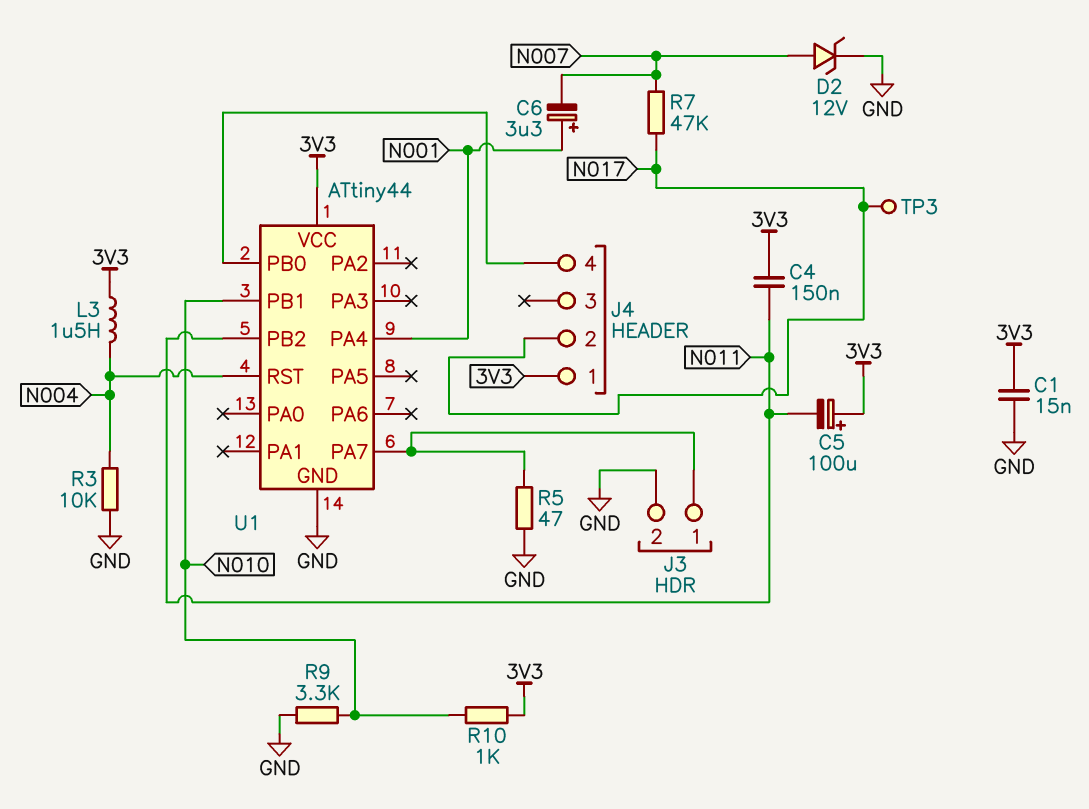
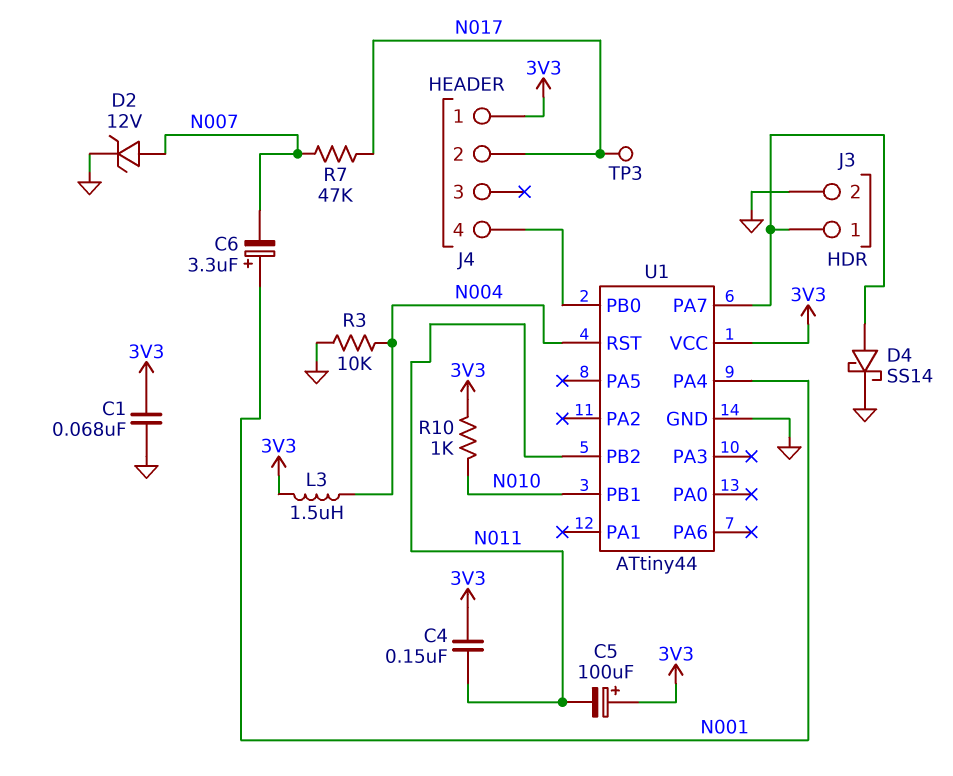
C1: 15nF (3V3, GND) -> 68nF (3V3, GND)
D4: none -> schottky SS14 (A J3/1, K GND)
R5: 47 (GND, J3/1) -> none
R9: 3.3k (GND, N010) -> none

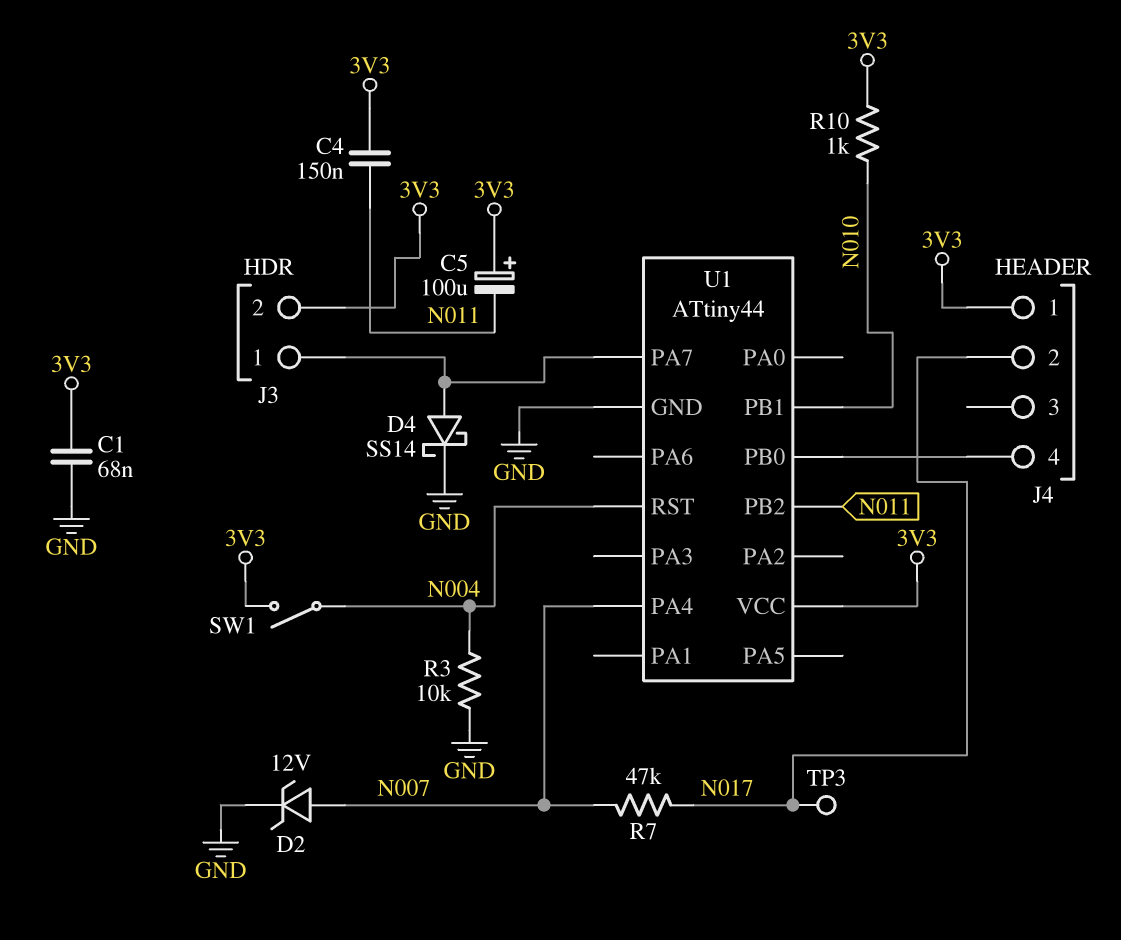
C6: 3.3uF (plus N001, minus N007) -> none
J3 pin 2: GND -> 3V3
L3: 1.5uH (3V3, N004) -> none
SW1: none -> switch (3V3, N004)
U1 pin PA4: N001 -> N007

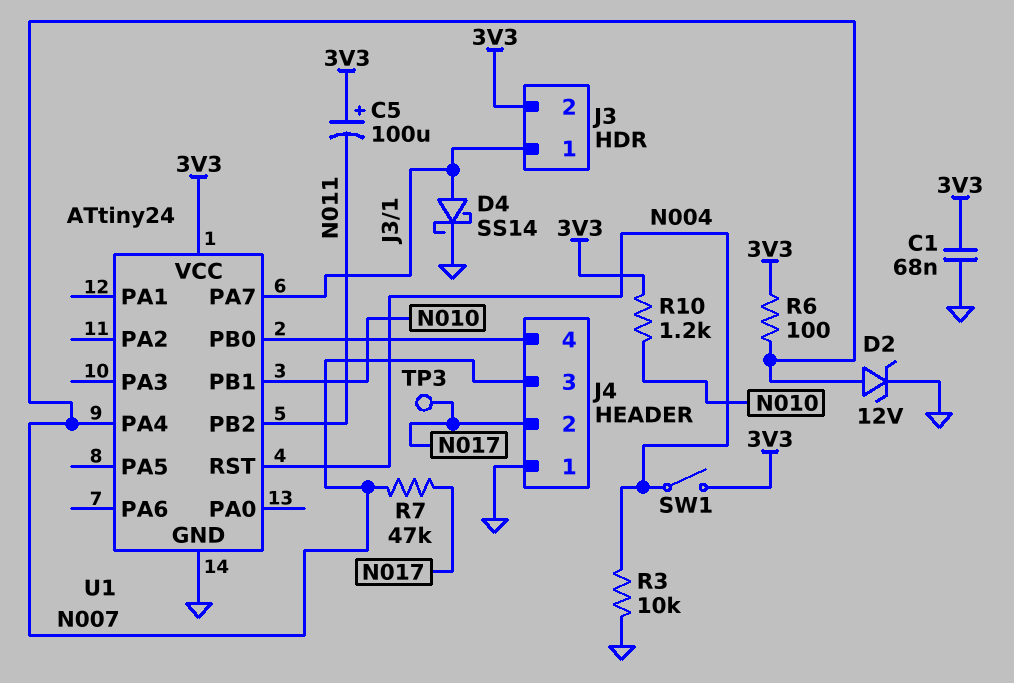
C4: 150nF (3V3, N011) -> none
J4 pin 1: 3V3 -> GND
J4 pin 3: none -> N007
R6: none -> 100 (3V3, N007)
R10: 1k (3V3, N010) -> 1.2k (3V3, N010)
U1: ATtiny44 -> ATtiny24

